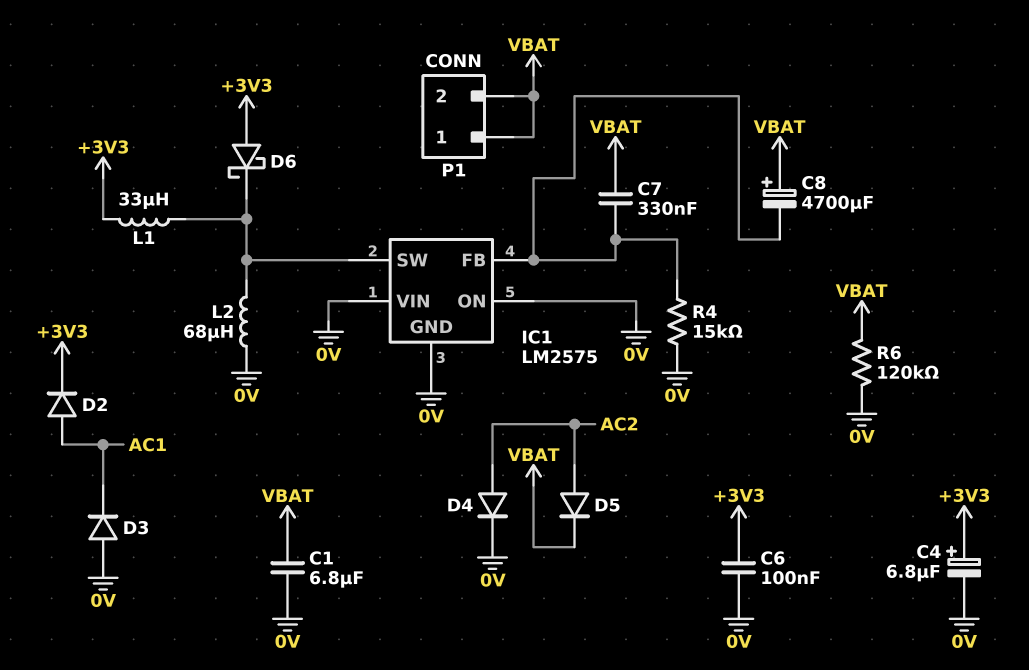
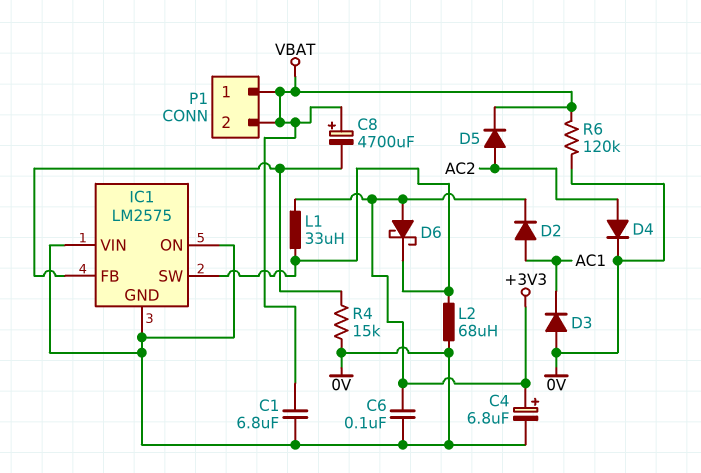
C7: 330nF (IC1/FB, VBAT) -> none

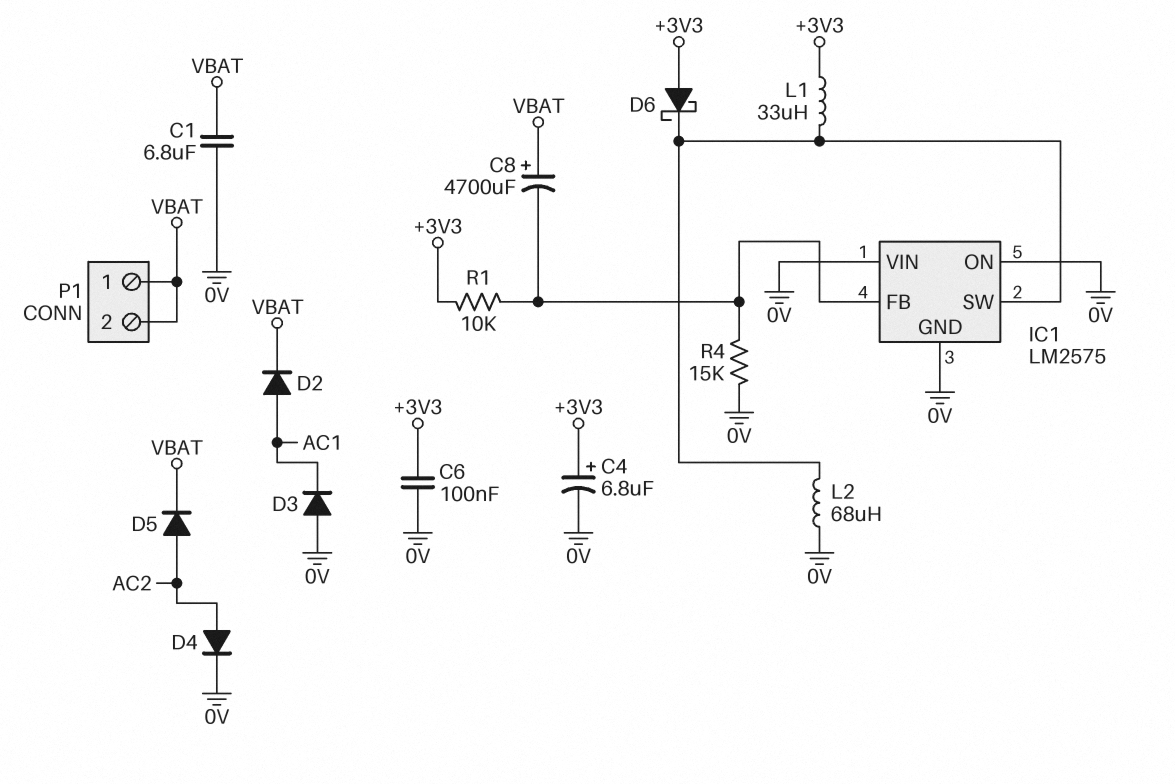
D2: diode (A AC1, K +3V3) -> diode (A AC1, K VBAT)
R1: none -> 10k (+3V3, IC1/FB)
R6: 120k (0V, VBAT) -> none

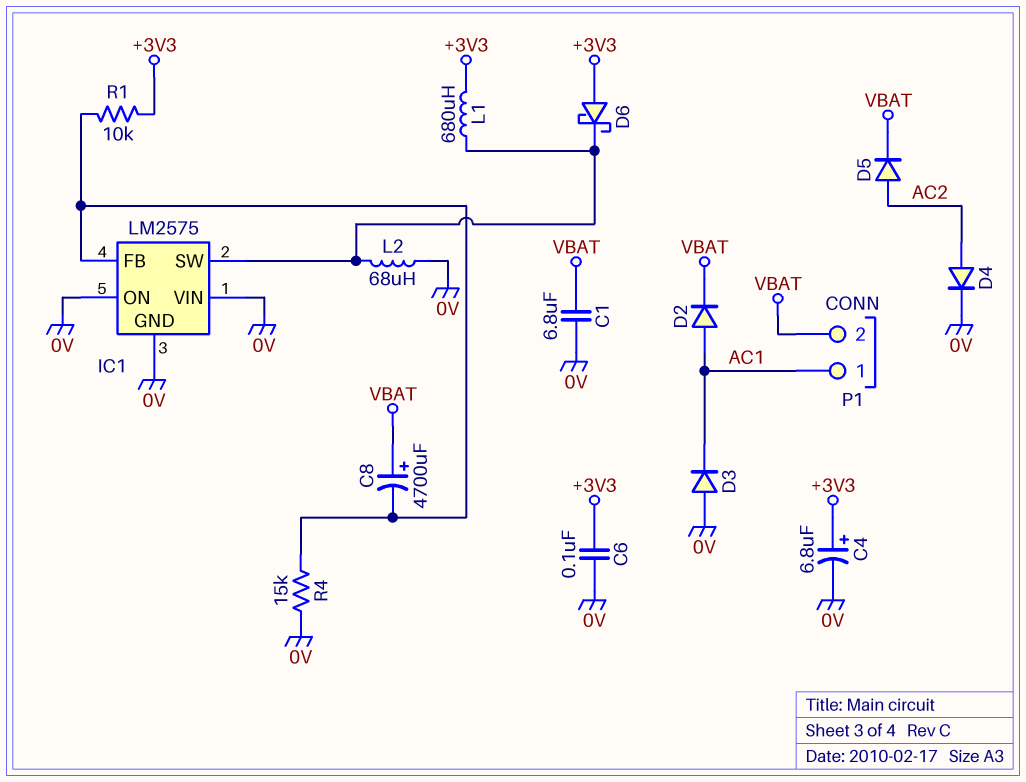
L1: 33uH (+3V3, IC1/SW) -> 680uH (+3V3, IC1/SW)
P1 pin 1: VBAT -> AC1

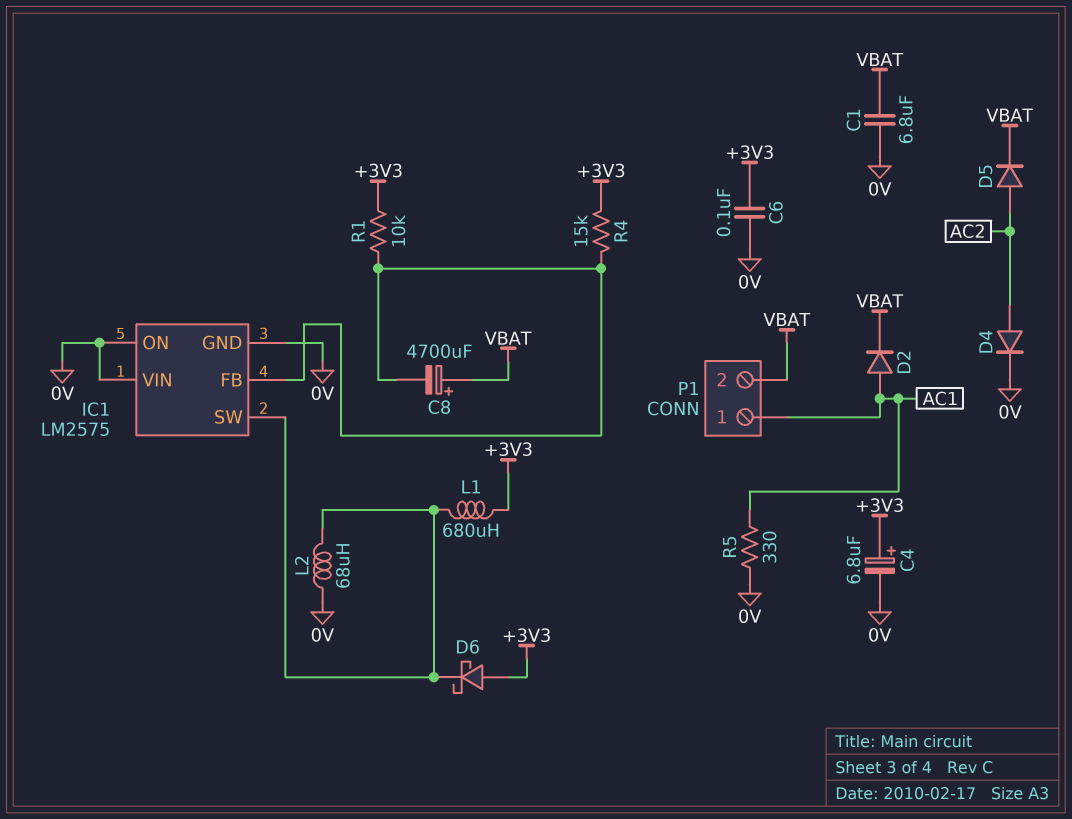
D3: diode (A 0V, K AC1) -> none
R4: 15k (0V, IC1/FB) -> 15k (+3V3, IC1/FB)
R5: none -> 330 (0V, AC1)

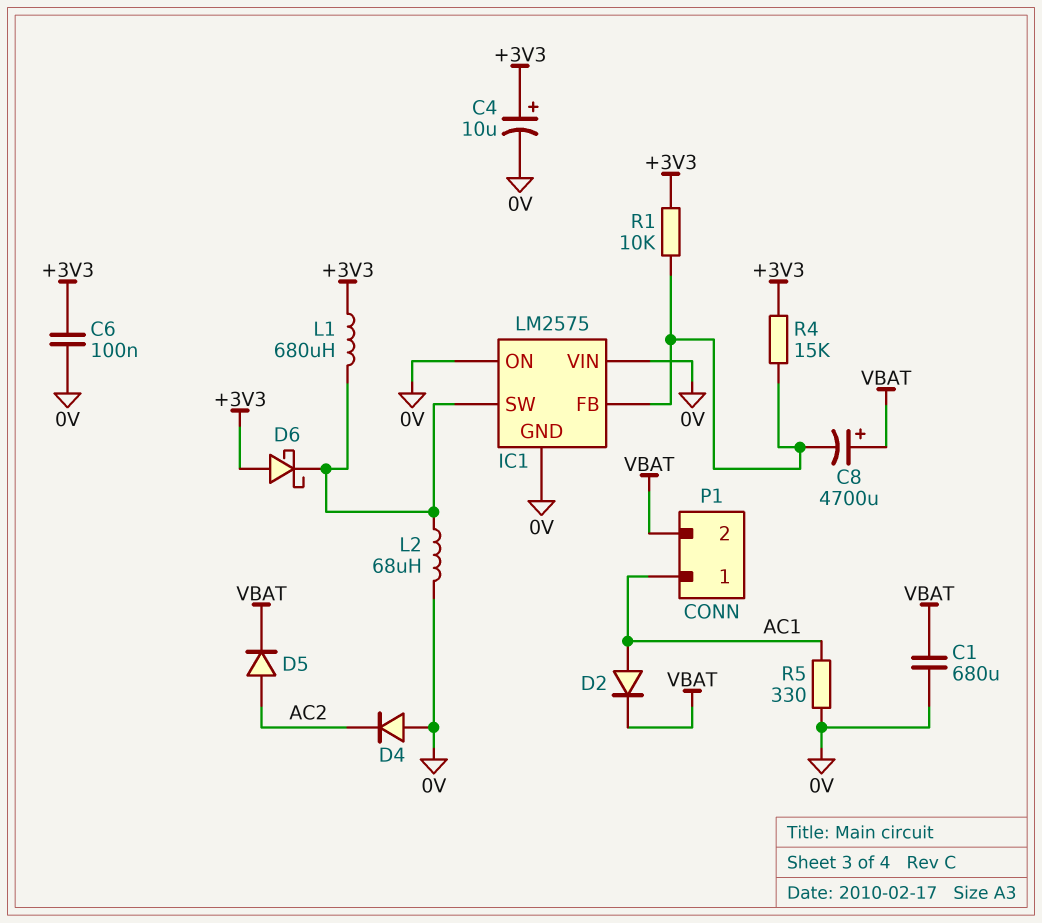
C1: 6.8uF (0V, VBAT) -> 680uF (0V, VBAT)
C4: 6.8uF (plus +3V3, minus 0V) -> 10uF (plus +3V3, minus 0V)
D4: diode (A AC2, K 0V) -> diode (A 0V, K AC2)

